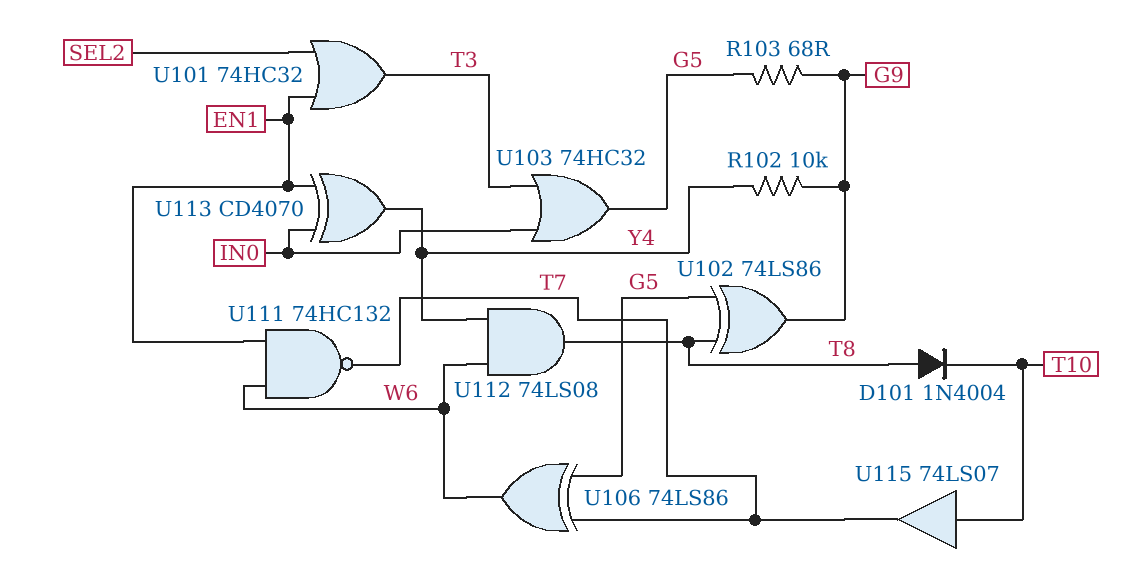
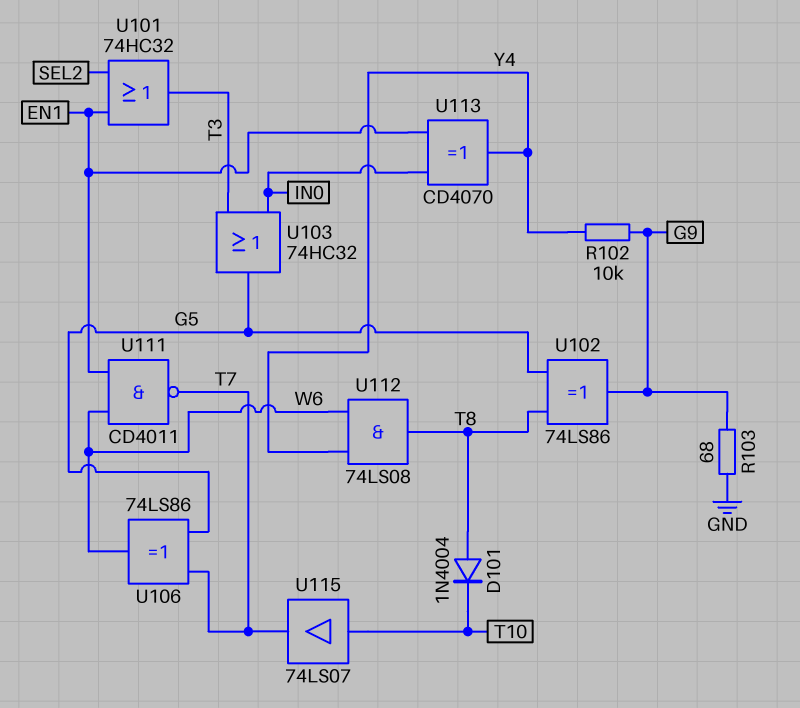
R103: 68 (G5, G9) -> 68 (G9, GND)
U111: NAND 74HC132 (in EN1, in W6, out T7) -> NAND CD4011 (in EN1, in W6, out T7)

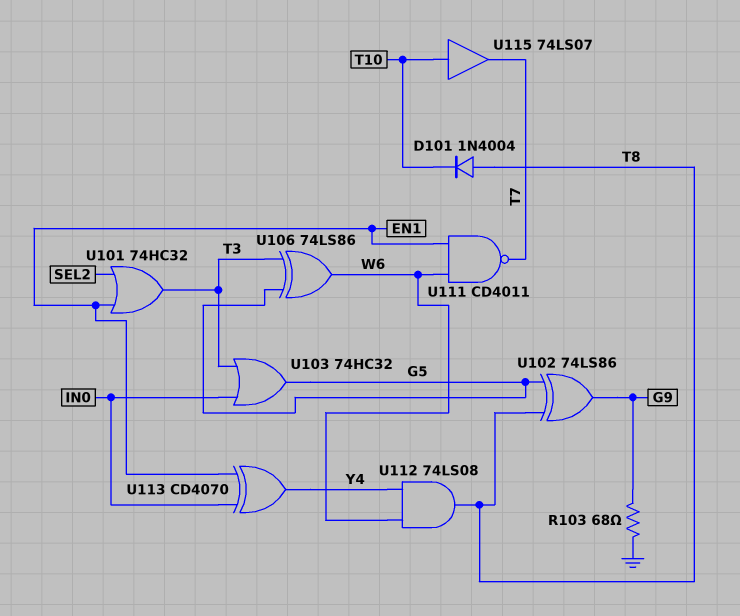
R102: 10k (G9, Y4) -> none
U106: XOR 74LS86 (in G5, in T7, out W6) -> XOR 74LS86 (in G5, in T3, out W6)

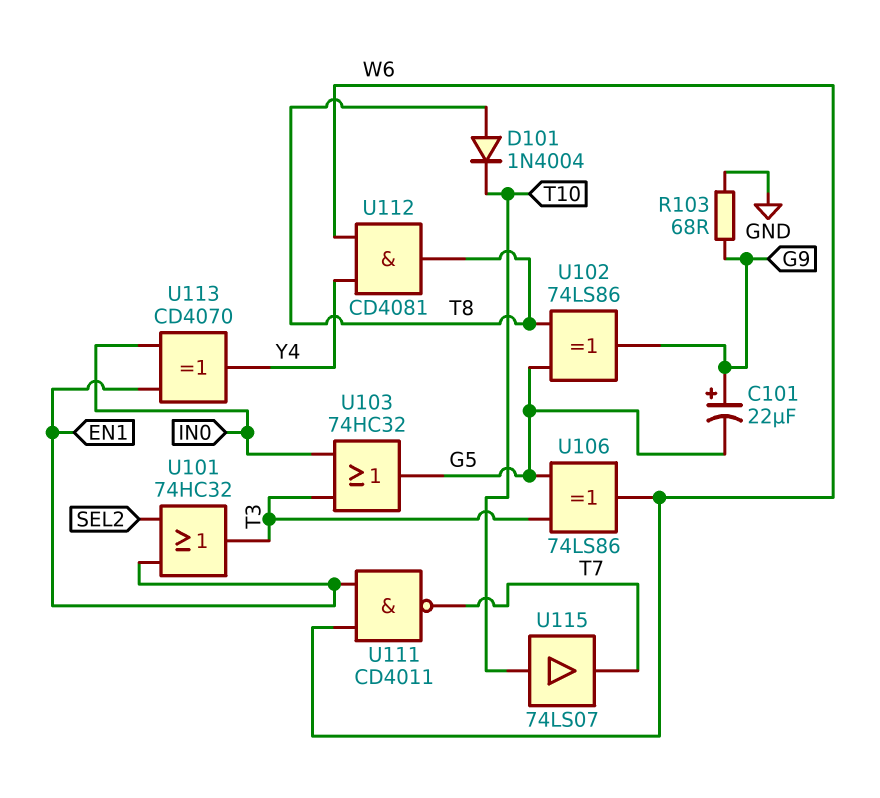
C101: none -> 22uF (plus G9, minus G5)
U112: AND 74LS08 (in W6, in Y4, out T8) -> AND CD4081 (in W6, in Y4, out T8)

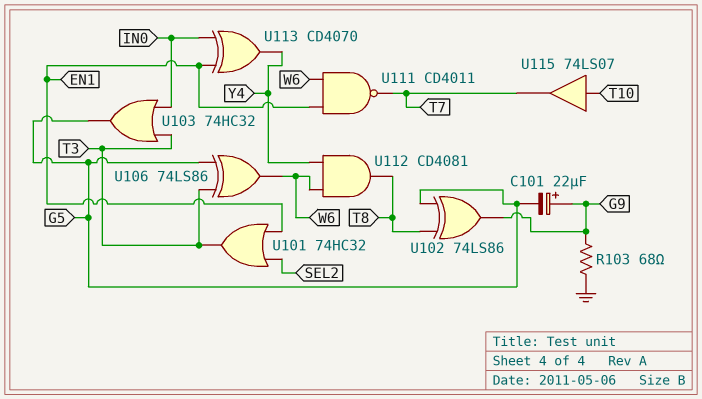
D101: diode 1N4004 (A T8, K T10) -> none

